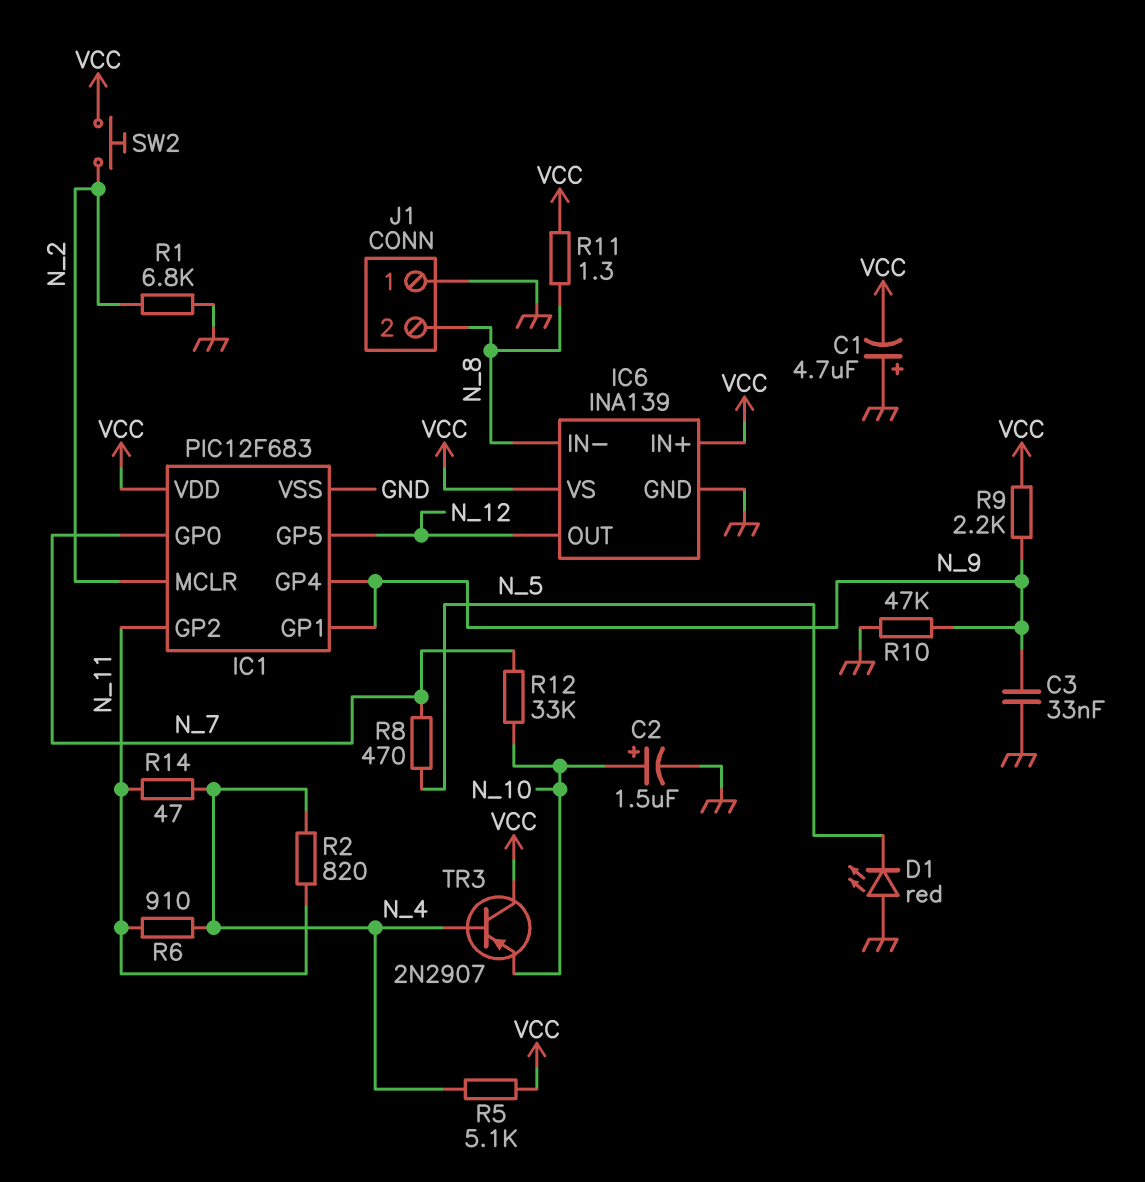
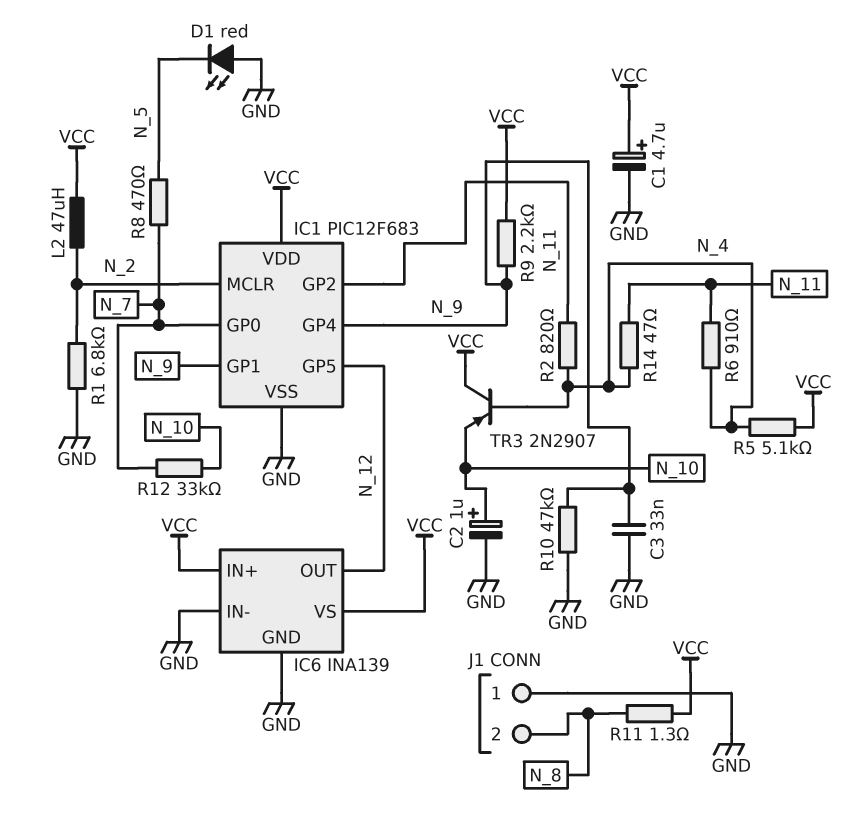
C1: 4.7uF (plus GND, minus VCC) -> 4.7uF (plus VCC, minus GND)
C2: 1.5uF (plus N_10, minus GND) -> 1uF (plus N_10, minus GND)
IC6 pin IN-: N_8 -> GND
L2: none -> 47uH (N_2, VCC)
SW2: button (N_2, VCC) -> none

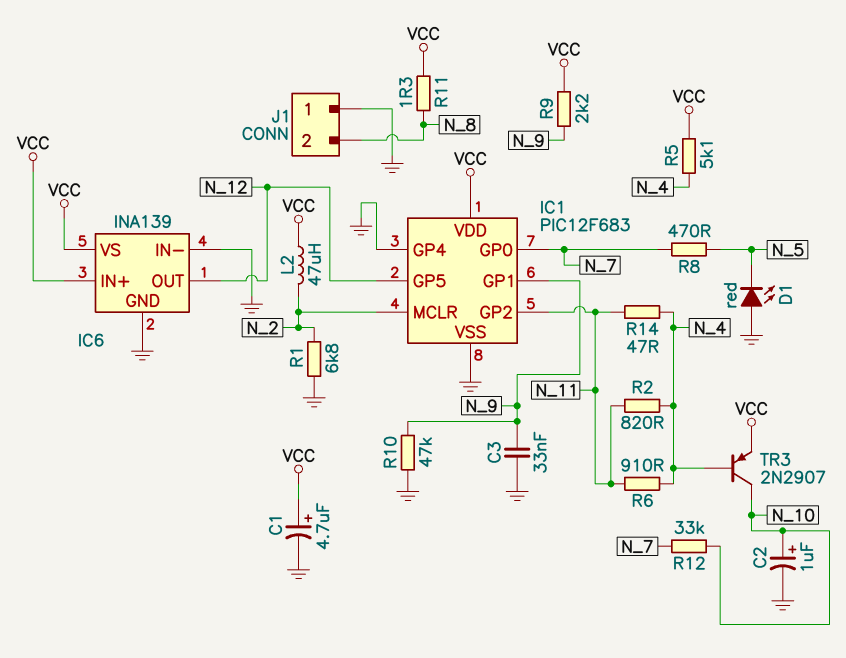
IC1 pin GP4: N_9 -> GND
TR3: PNP 2N2907 (B N_4, C VCC, E N_10) -> PNP 2N2907 (B N_4, C N_10, E VCC)

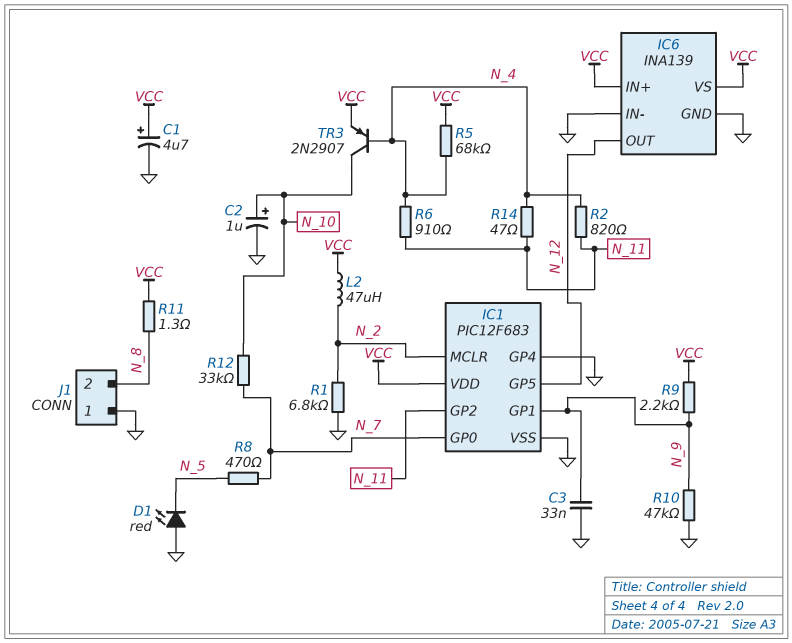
R5: 5.1k (N_4, VCC) -> 68k (N_4, VCC)

